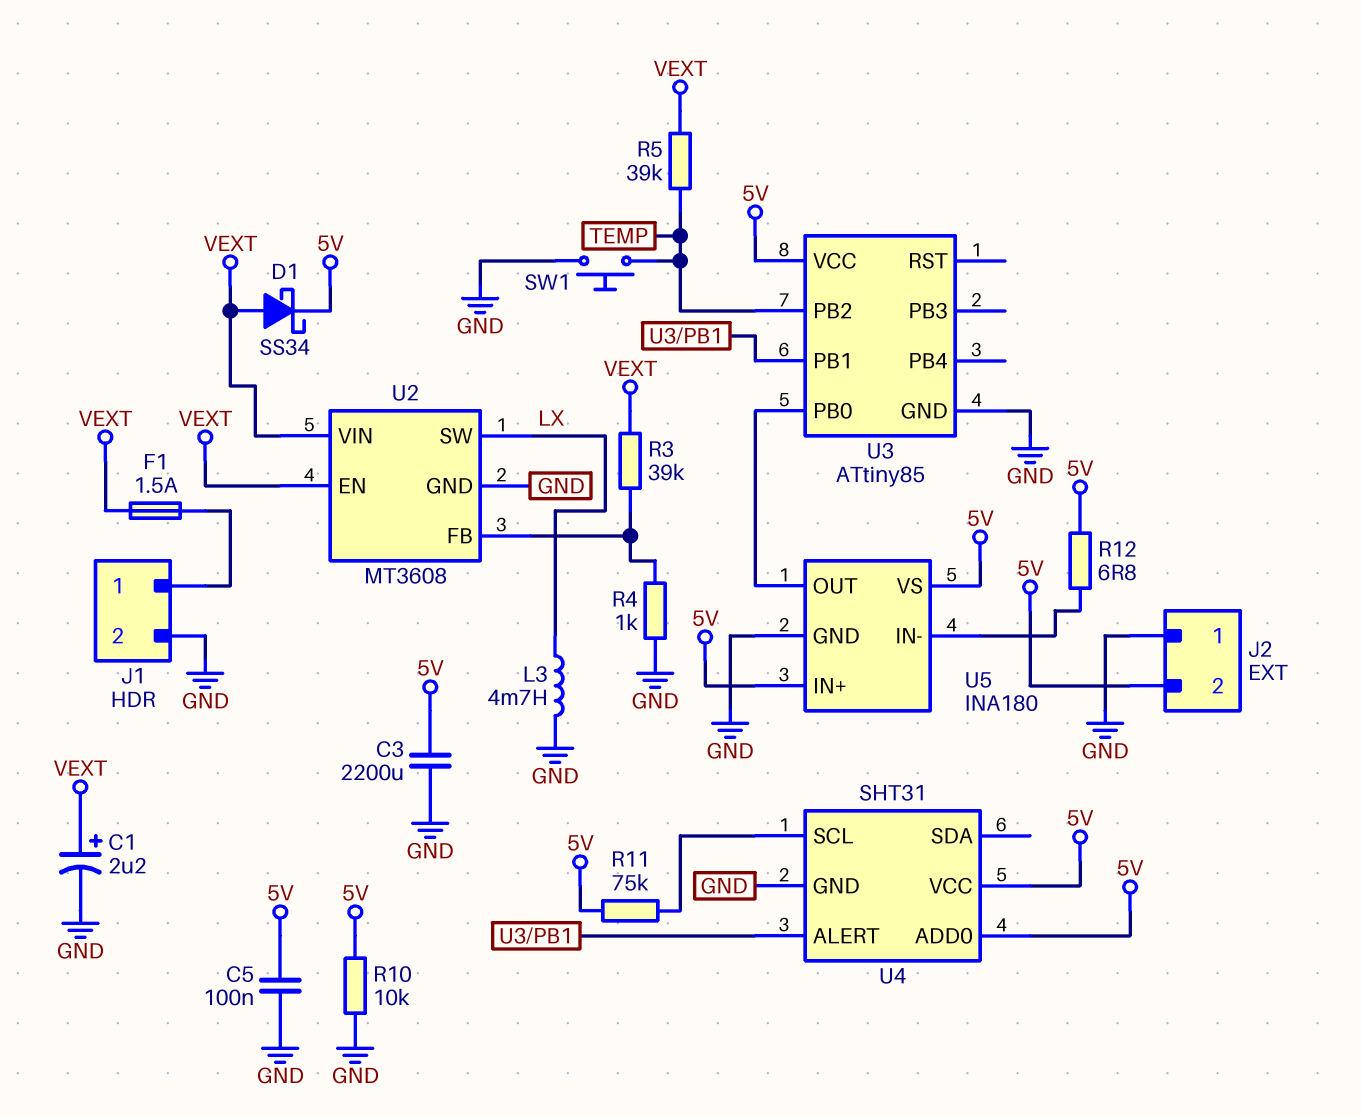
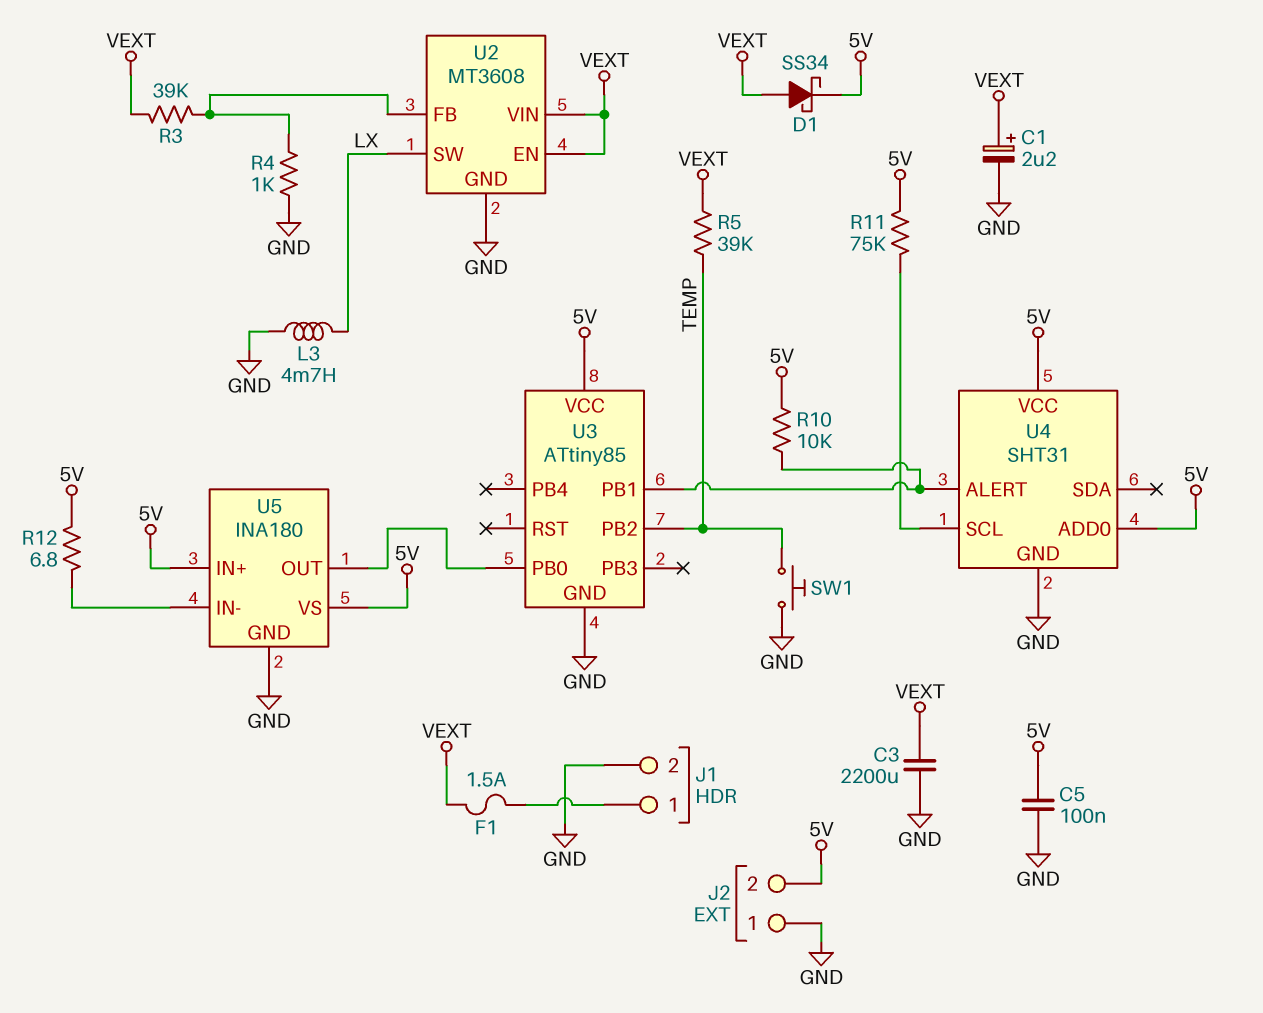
C3: 2200uF (5V, GND) -> 2200uF (GND, VEXT)
R10: 10k (5V, GND) -> 10k (5V, U3/PB1)

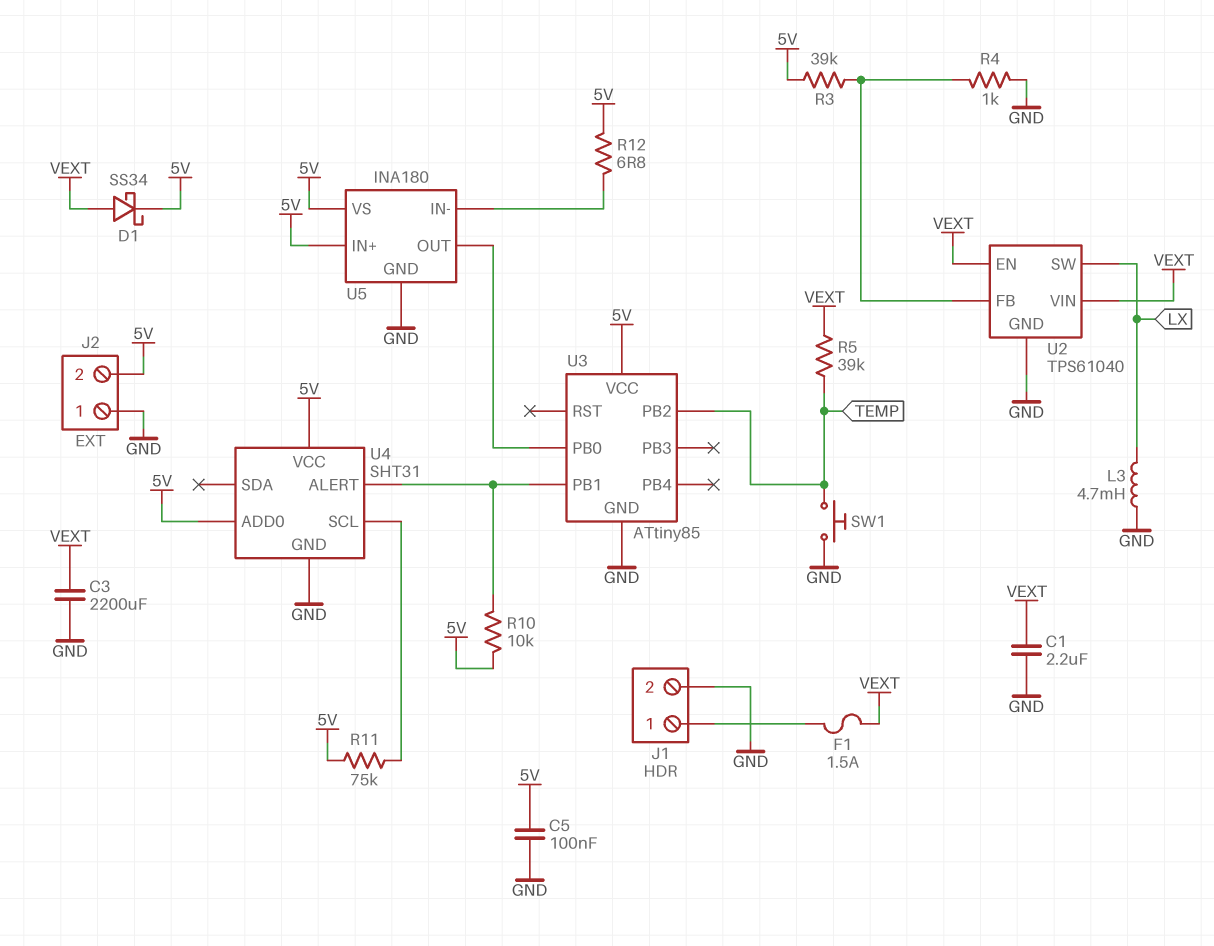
C1: 2.2uF (plus VEXT, minus GND) -> 2.2uF (GND, VEXT)
R3: 39k (U2/FB, VEXT) -> 39k (5V, U2/FB)
U2: MT3608 -> TPS61040

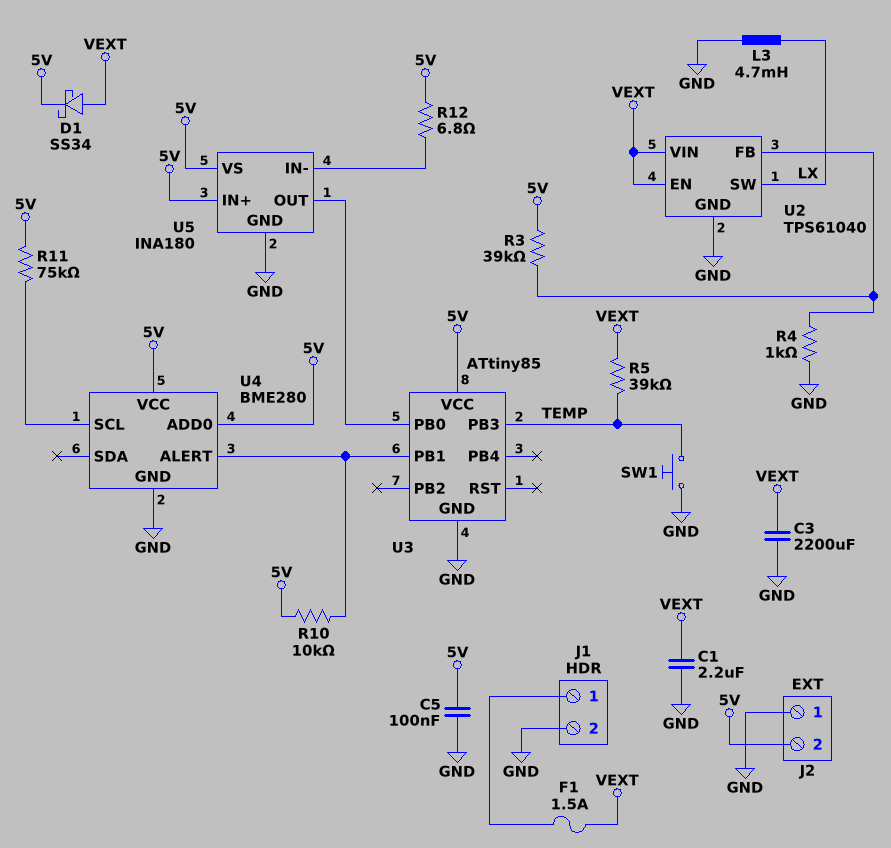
U3 pin PB2: TEMP -> none
U3 pin PB3: none -> TEMP
U4: SHT31 -> BME280

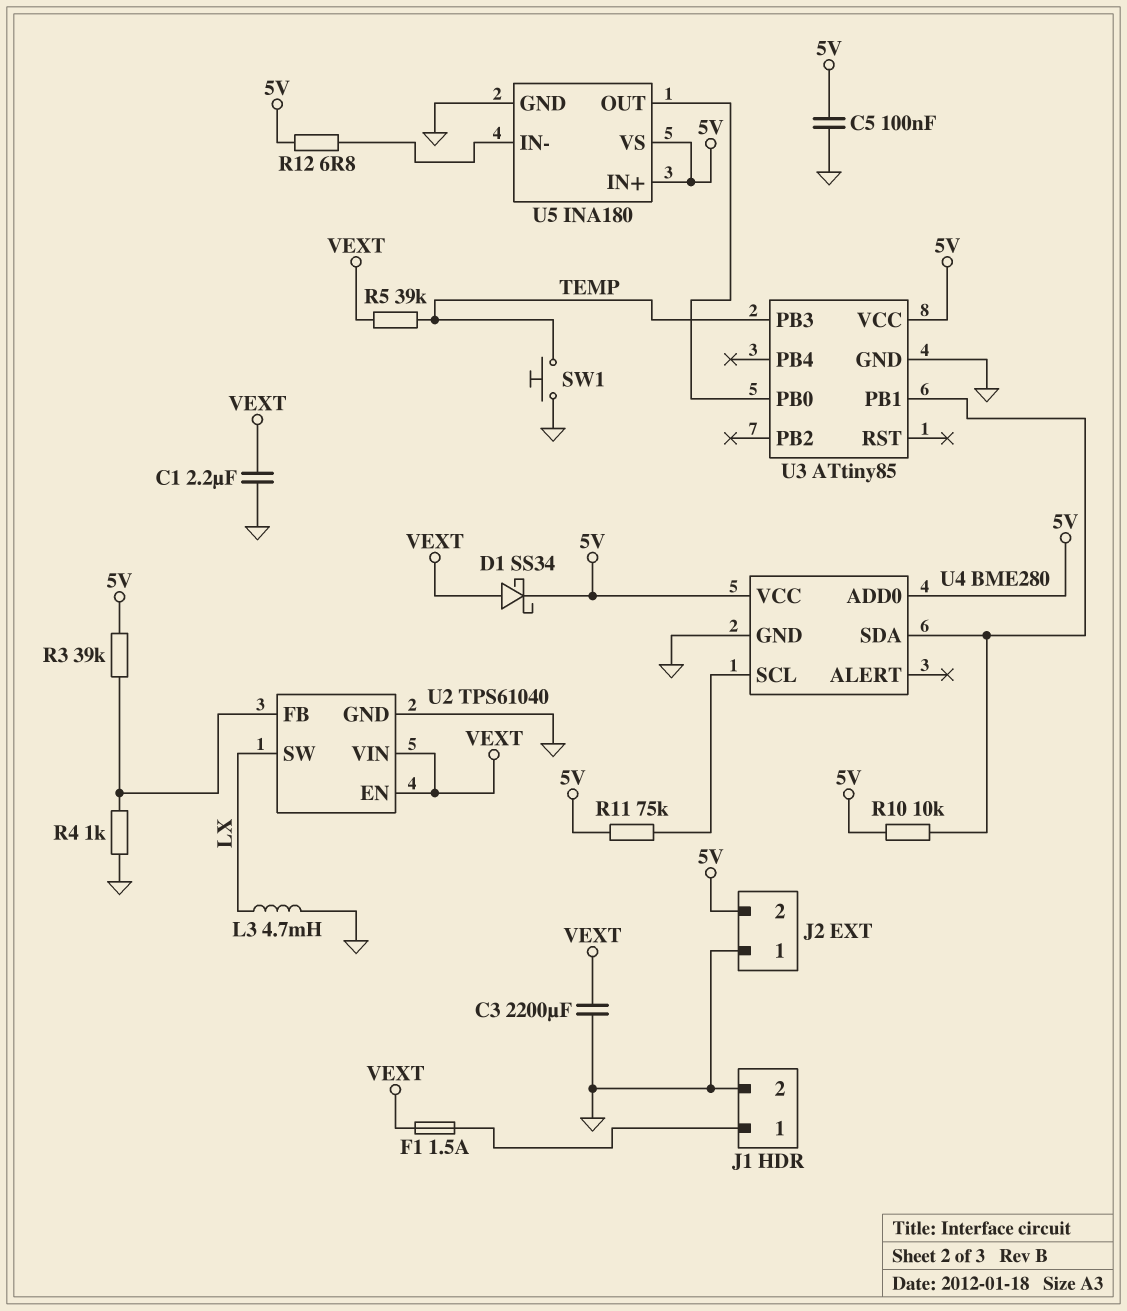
U4 pin ALERT: U3/PB1 -> none
U4 pin SDA: none -> U3/PB1

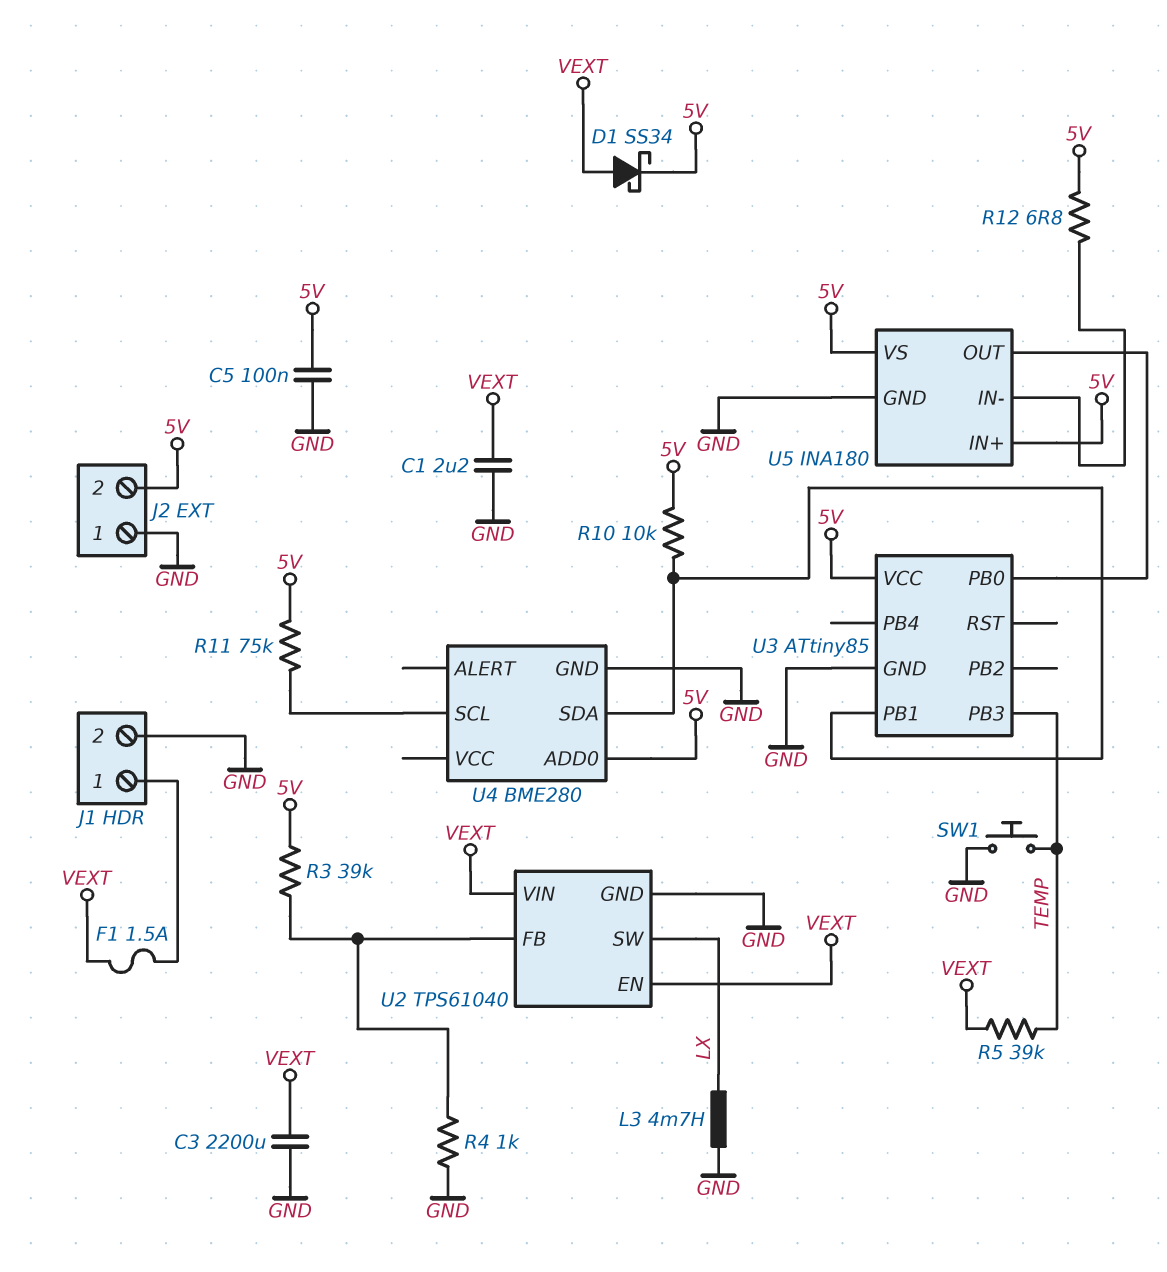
U4 pin VCC: 5V -> none

